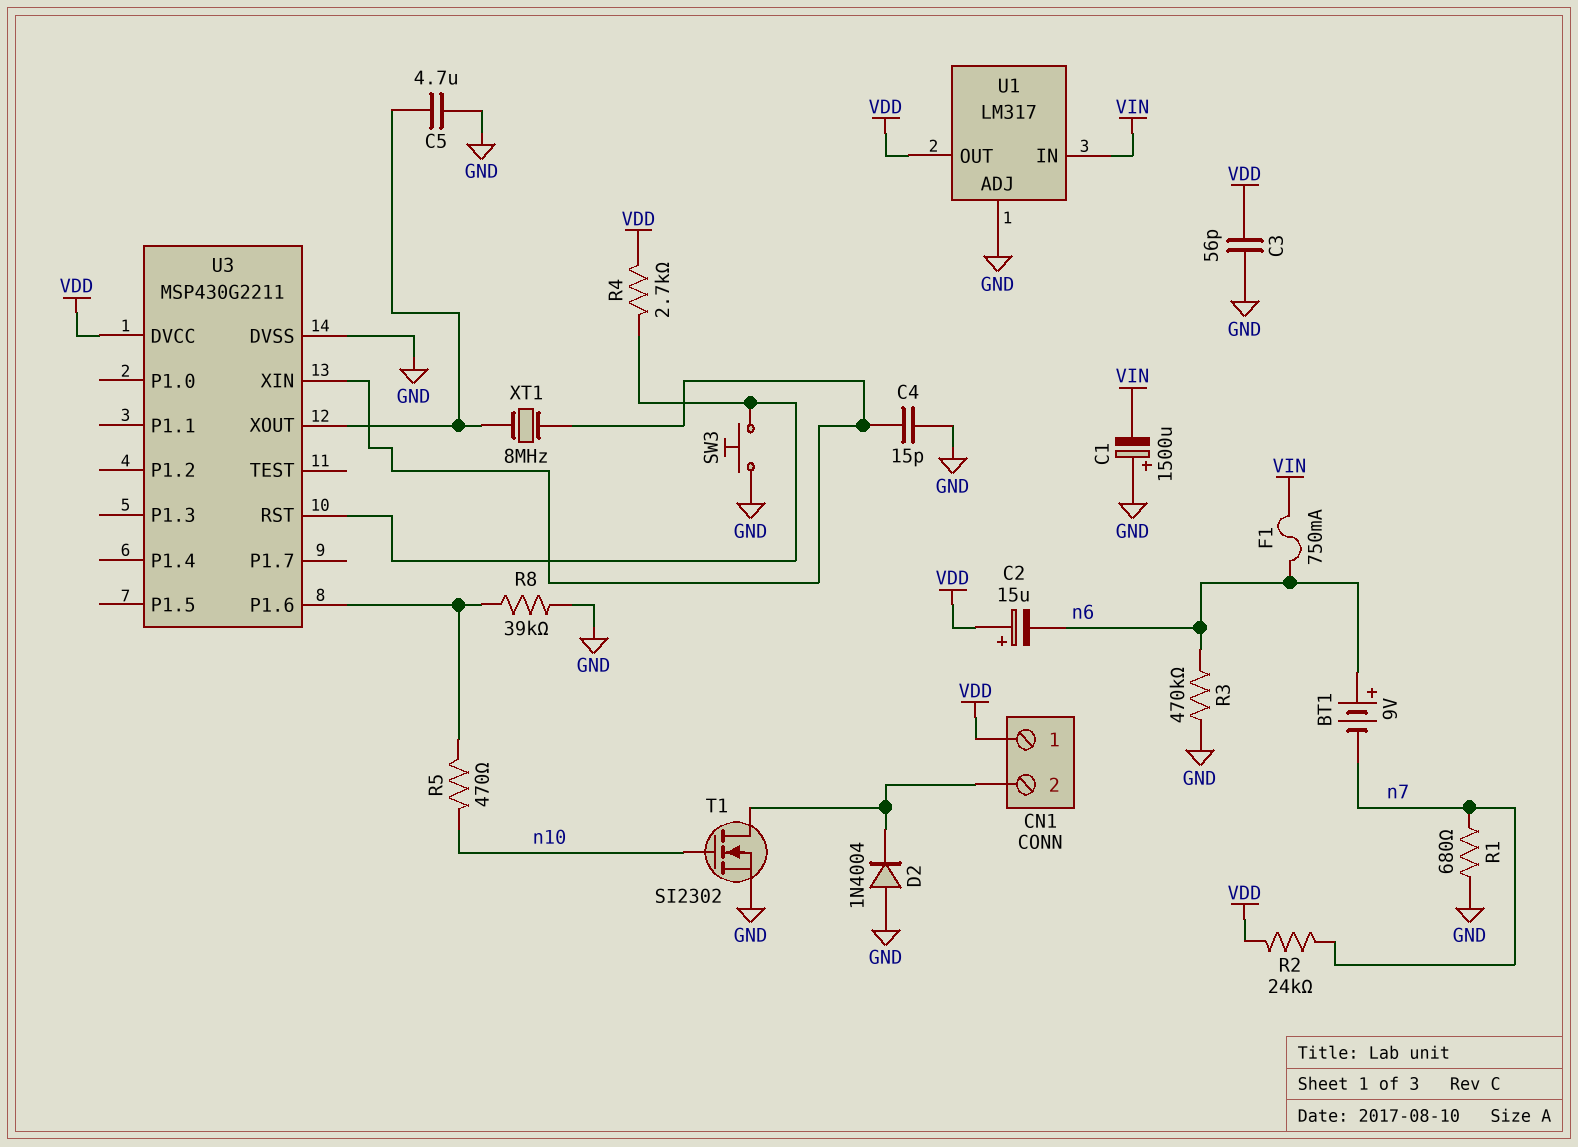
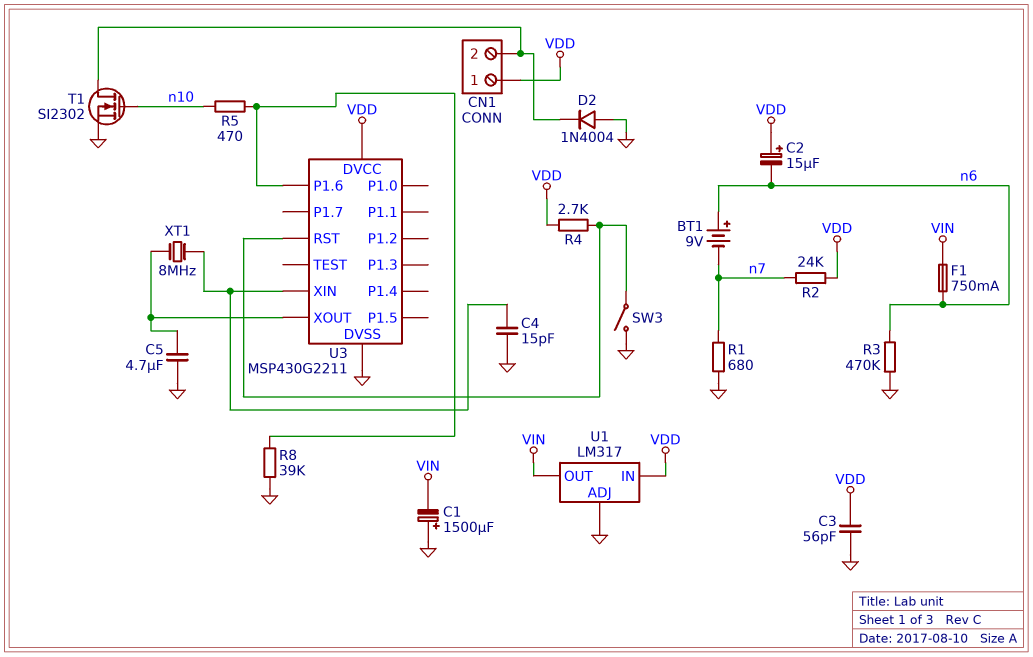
SW3: button (GND, U3/RST) -> switch (GND, U3/RST)
U1 pin IN: VIN -> VDD
U1 pin OUT: VDD -> VIN

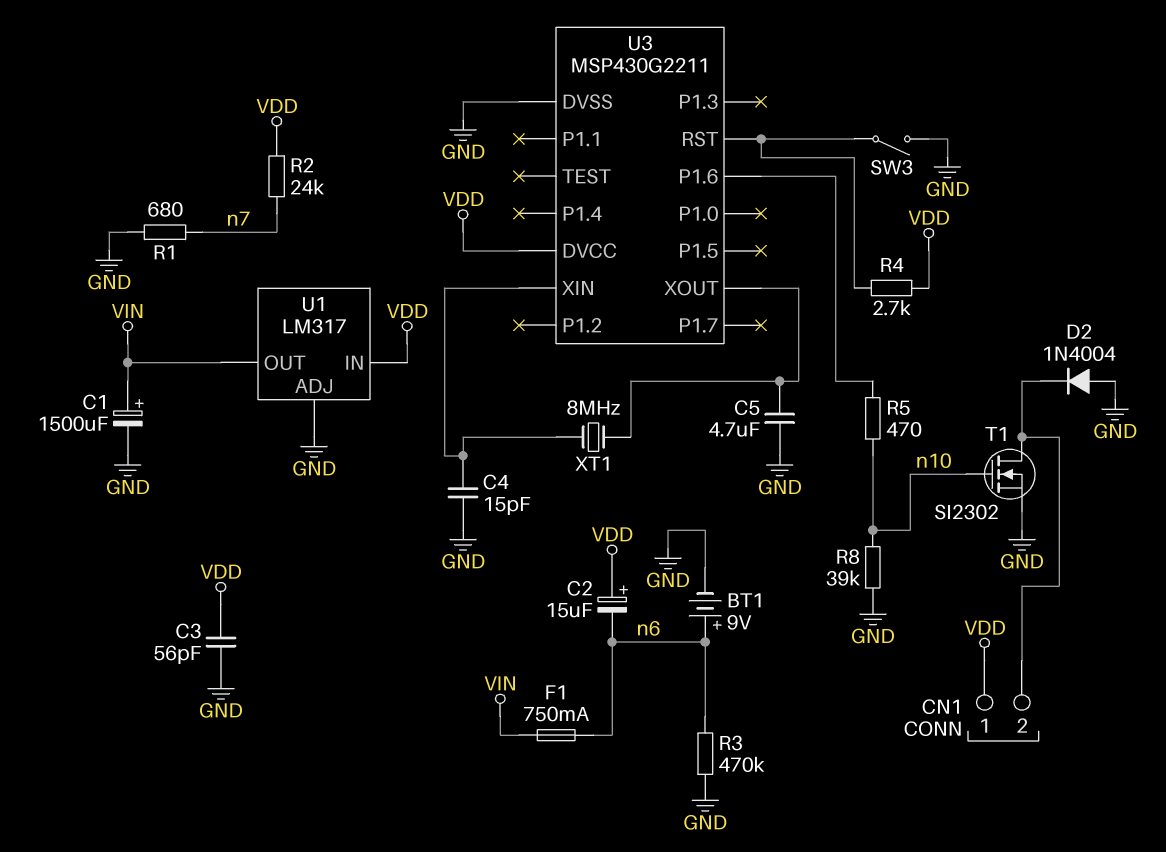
BT1: 9V (plus n6, minus n7) -> 9V (plus n6, minus GND)
C1: 1500uF (plus GND, minus VIN) -> 1500uF (plus VIN, minus GND)
R8: 39k (GND, U3/P1.6) -> 39k (GND, n10)

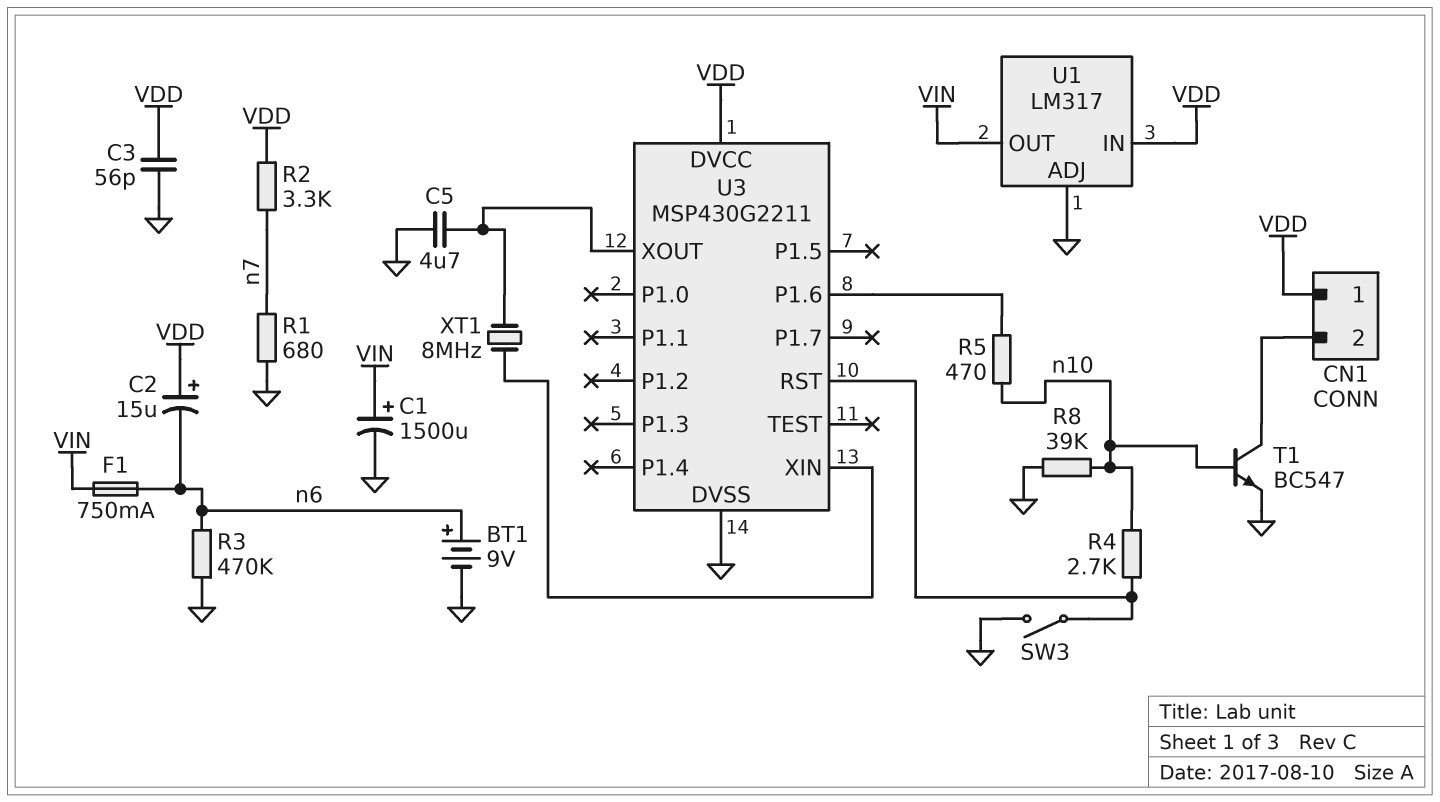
C4: 15pF (GND, U3/XIN) -> none
D2: diode 1N4004 (A GND, K CN1/2) -> none
R2: 24k (VDD, n7) -> 3.3k (VDD, n7)
R4: 2.7k (U3/RST, VDD) -> 2.7k (U3/RST, n10)
T1: NMOS SI2302 (G n10, D CN1/2, S GND) -> NPN BC547 (B n10, C CN1/2, E GND)

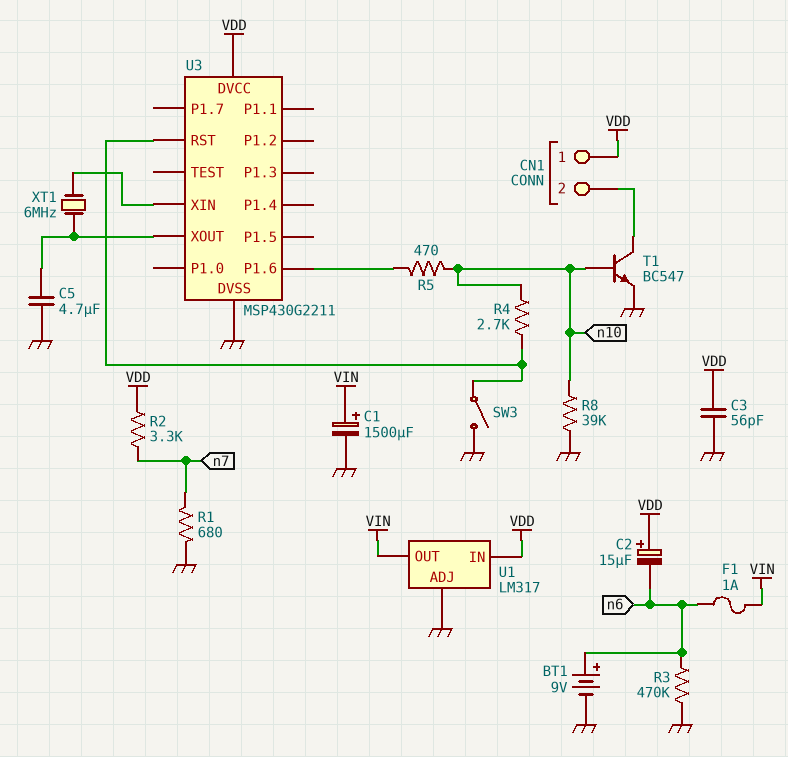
F1: 750mA (VIN, n6) -> 1A (VIN, n6)
XT1: 8MHz (U3/XIN, U3/XOUT) -> 6MHz (U3/XIN, U3/XOUT)

